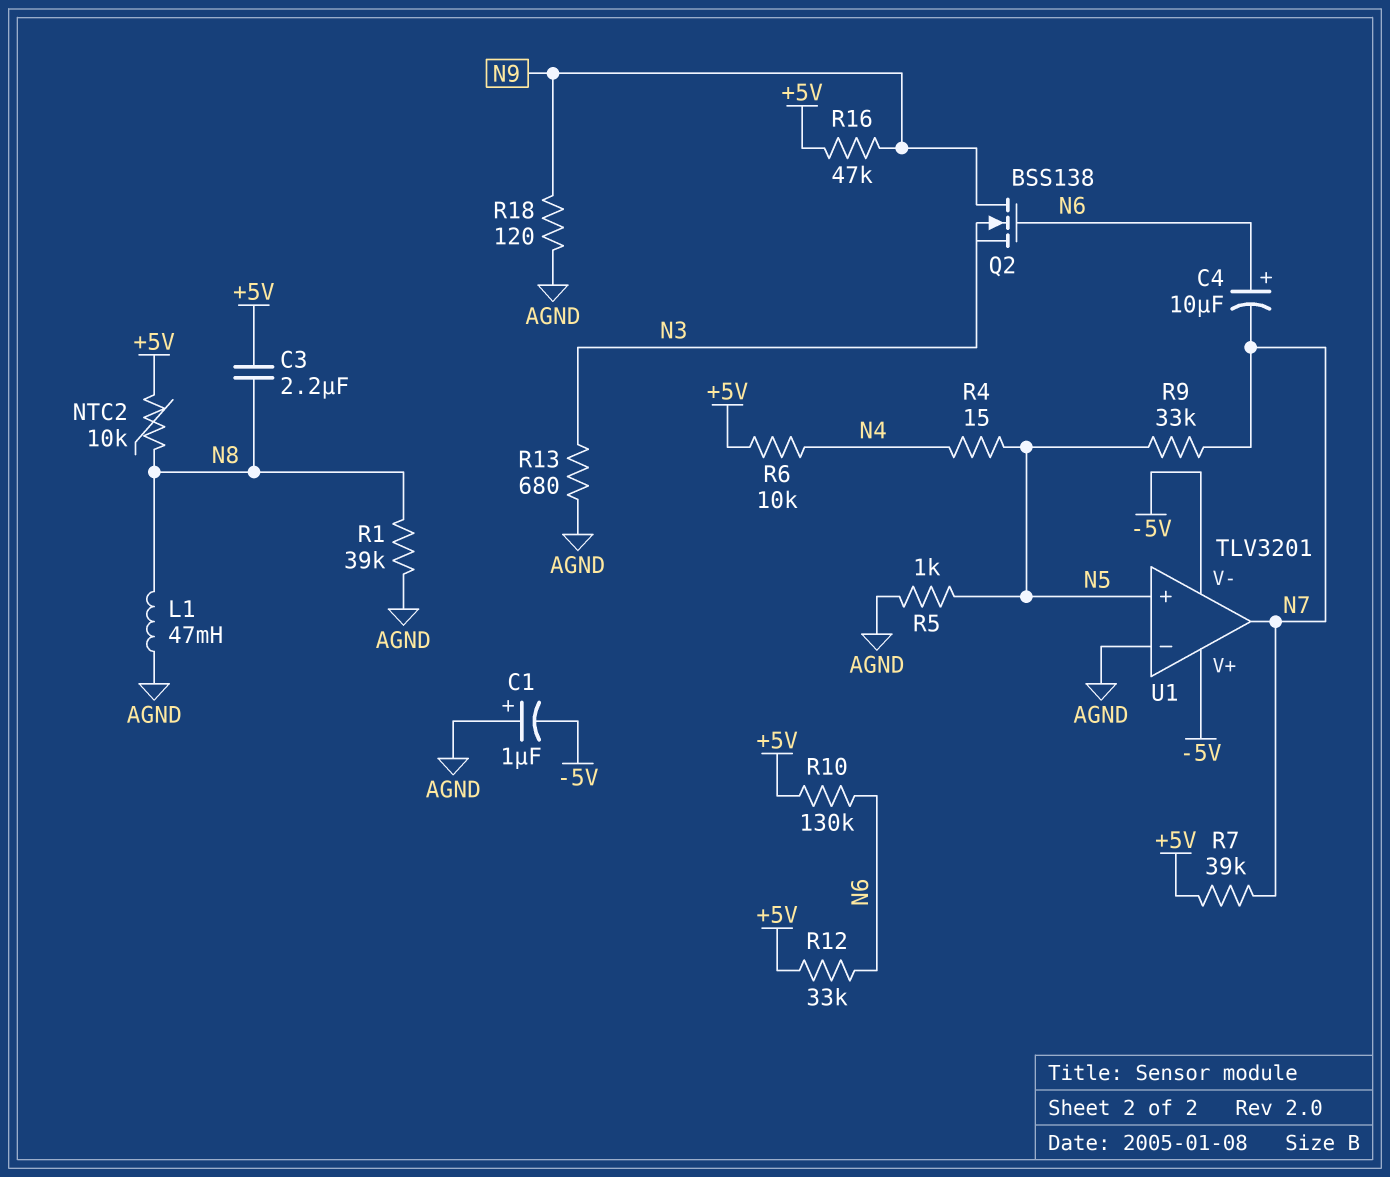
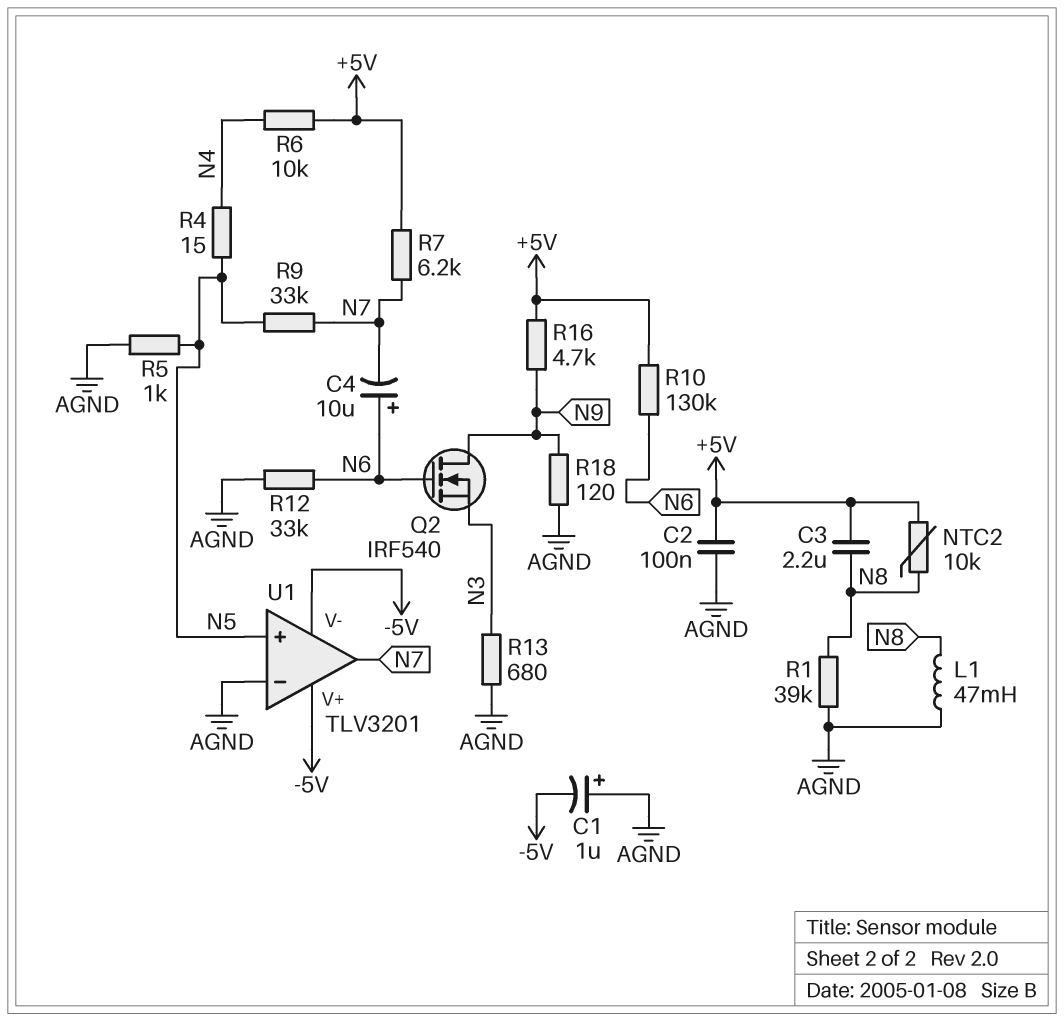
C2: none -> 100nF (+5V, AGND)
Q2: NMOS BSS138 (G N6, D N9, S N3) -> NMOS IRF540 (G N6, D N9, S N3)
R7: 39k (+5V, N7) -> 6.2k (+5V, N7)
R12: 33k (+5V, N6) -> 33k (AGND, N6)
R16: 47k (+5V, N9) -> 4.7k (+5V, N9)

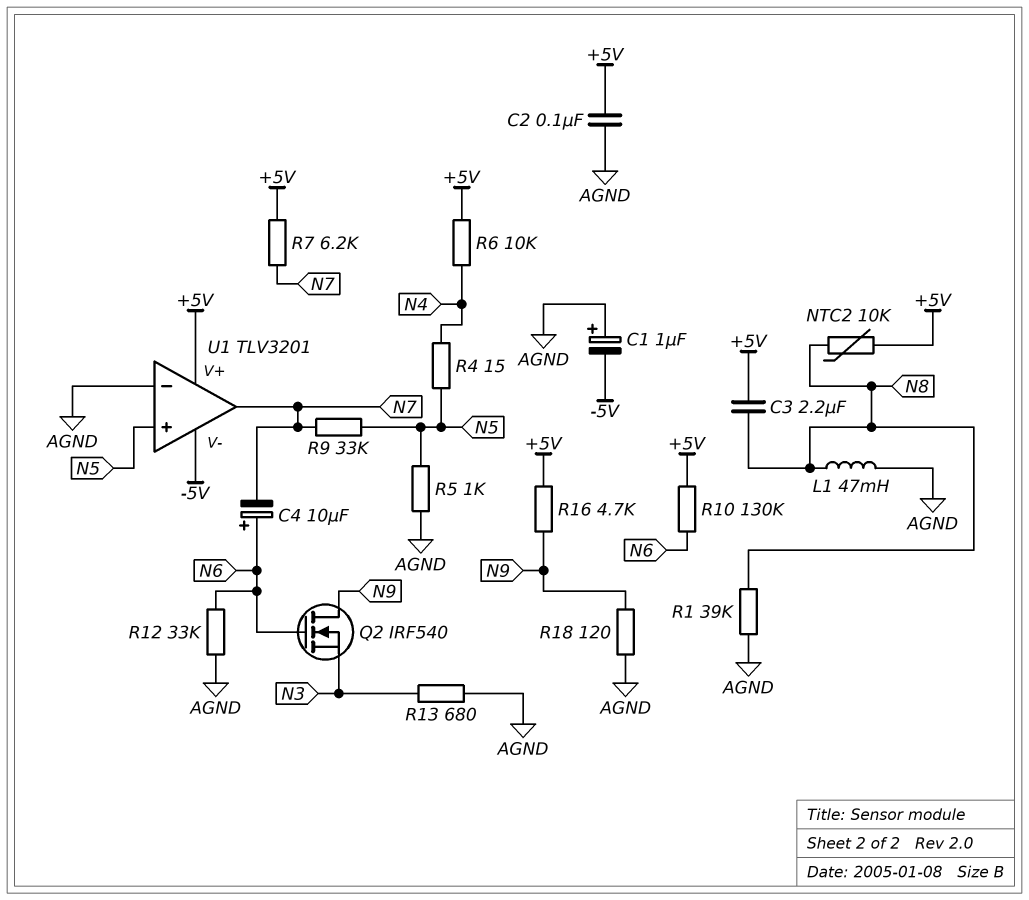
U1 pin V+: -5V -> +5V

